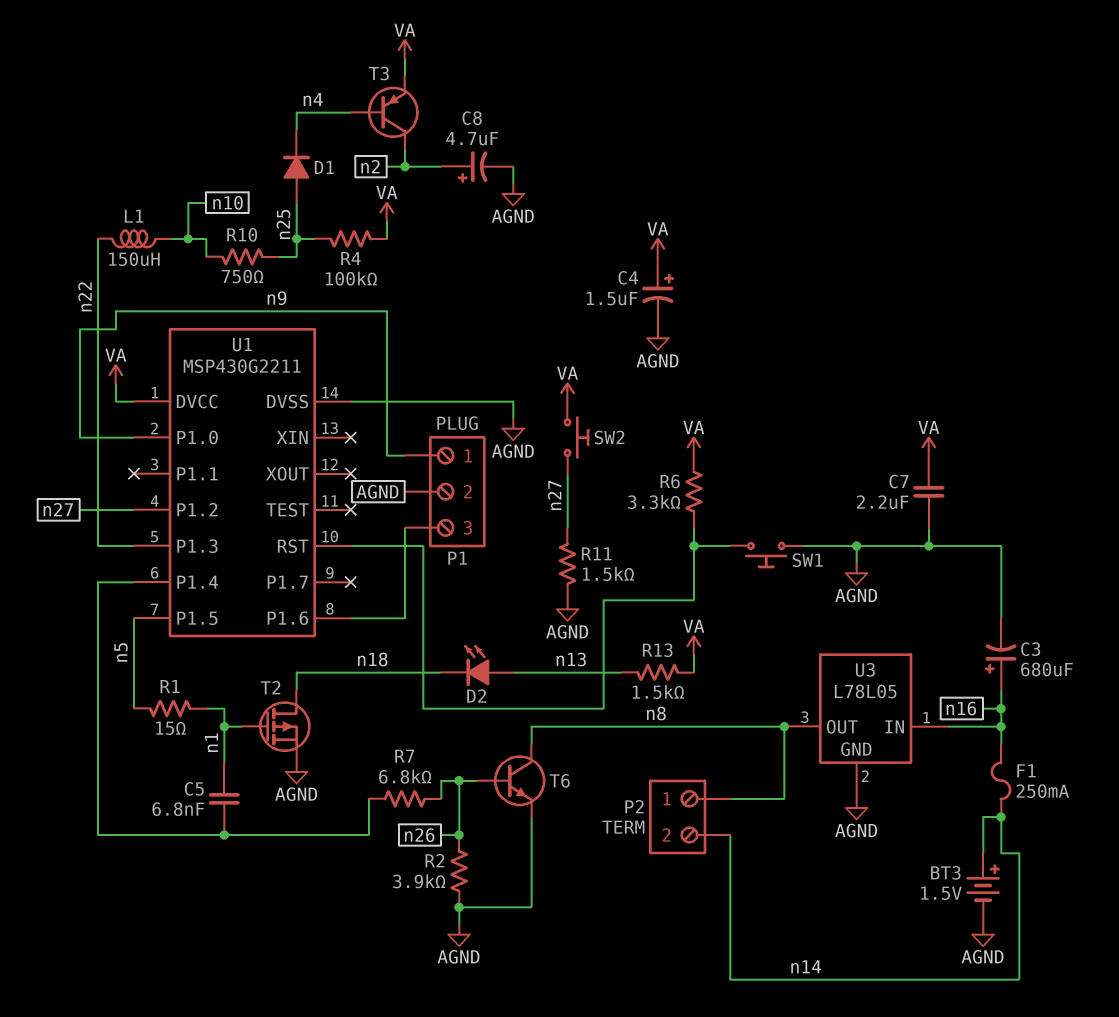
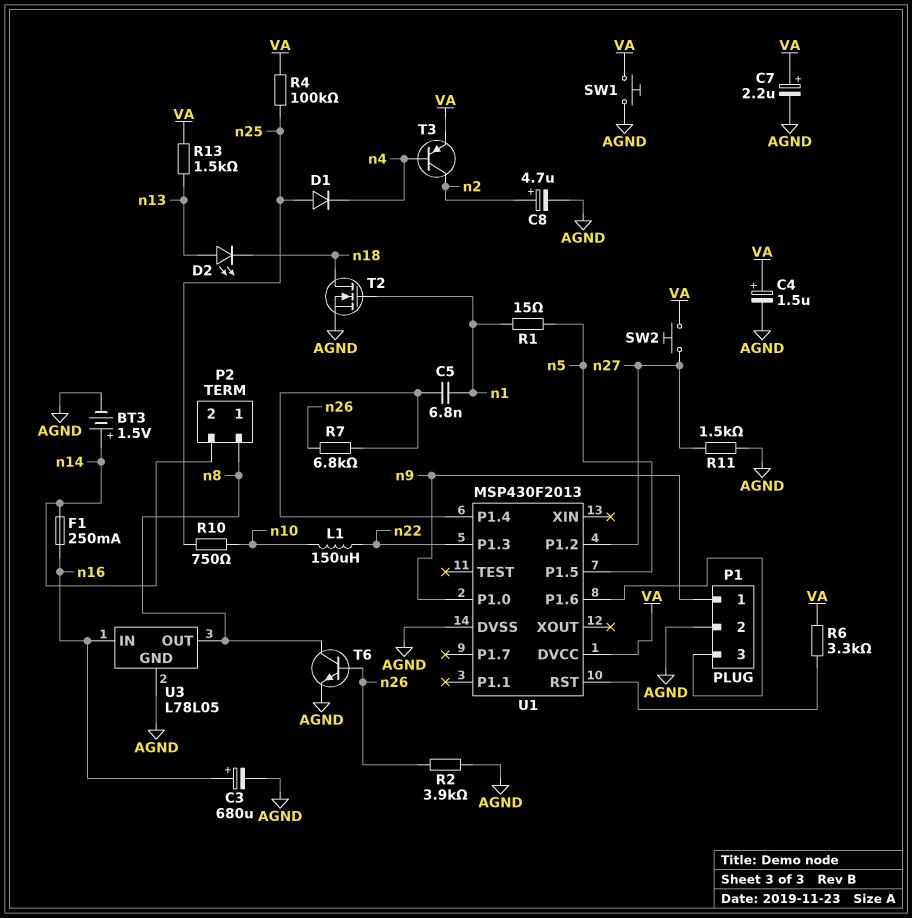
C7: 2.2uF (AGND, VA) -> 2.2uF (plus VA, minus AGND)
SW1: button (AGND, U1/RST) -> button (AGND, VA)
T2: PMOS (G n1, D n18, S AGND) -> NMOS (G n1, D n18, S AGND)
U1: MSP430G2211 -> MSP430F2013

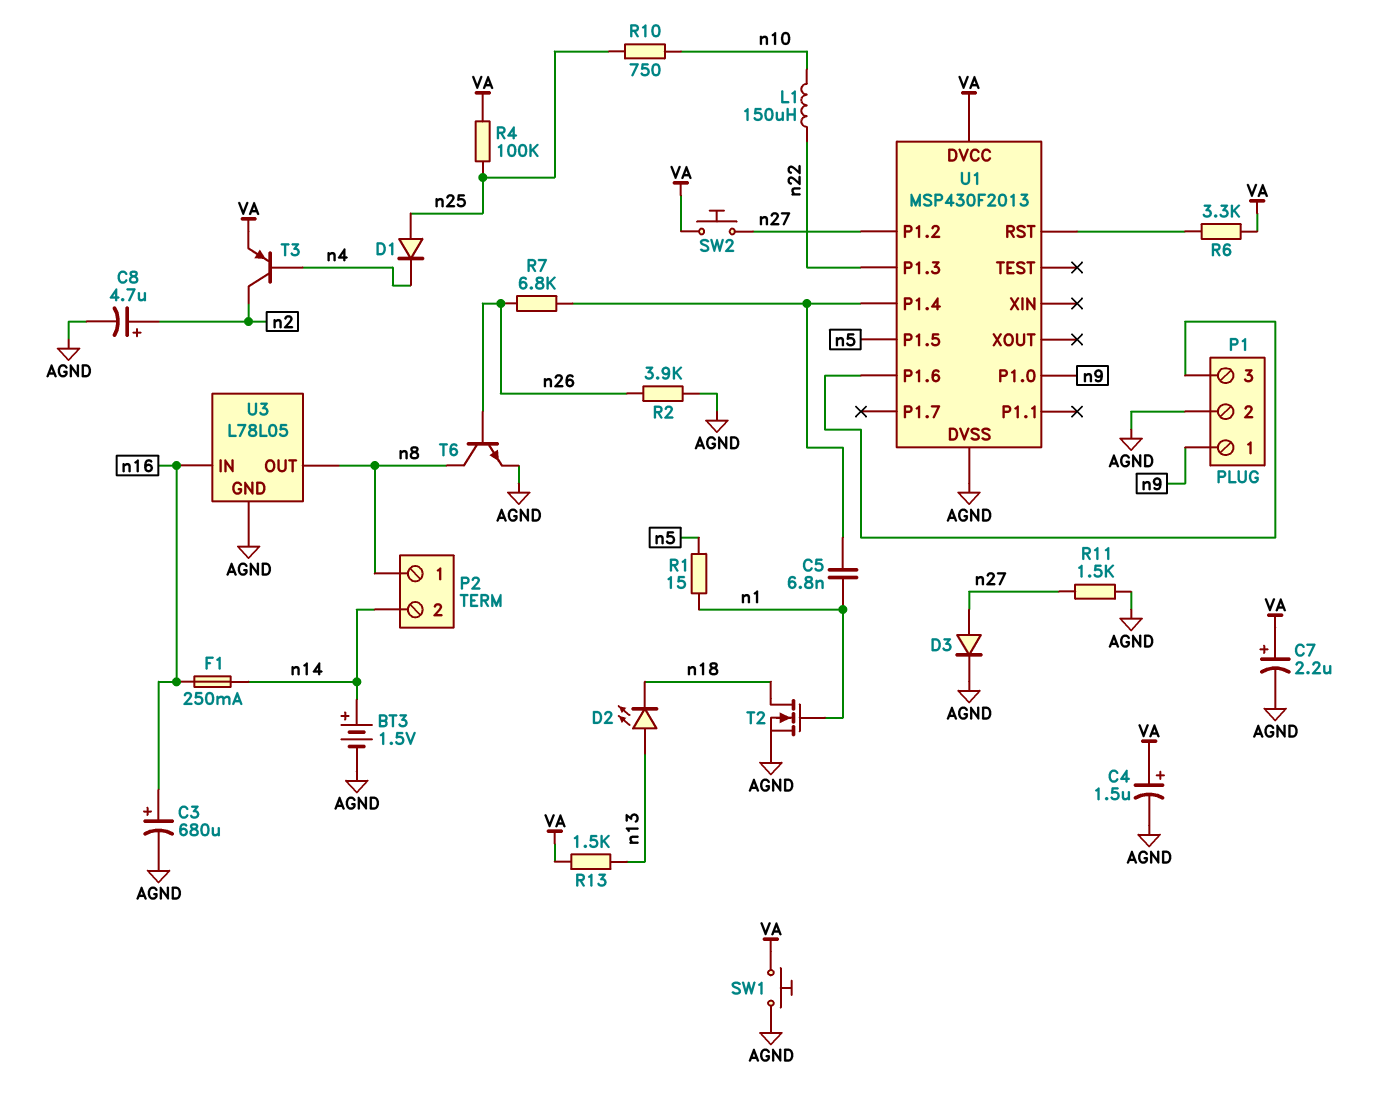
D3: none -> diode (A n27, K AGND)

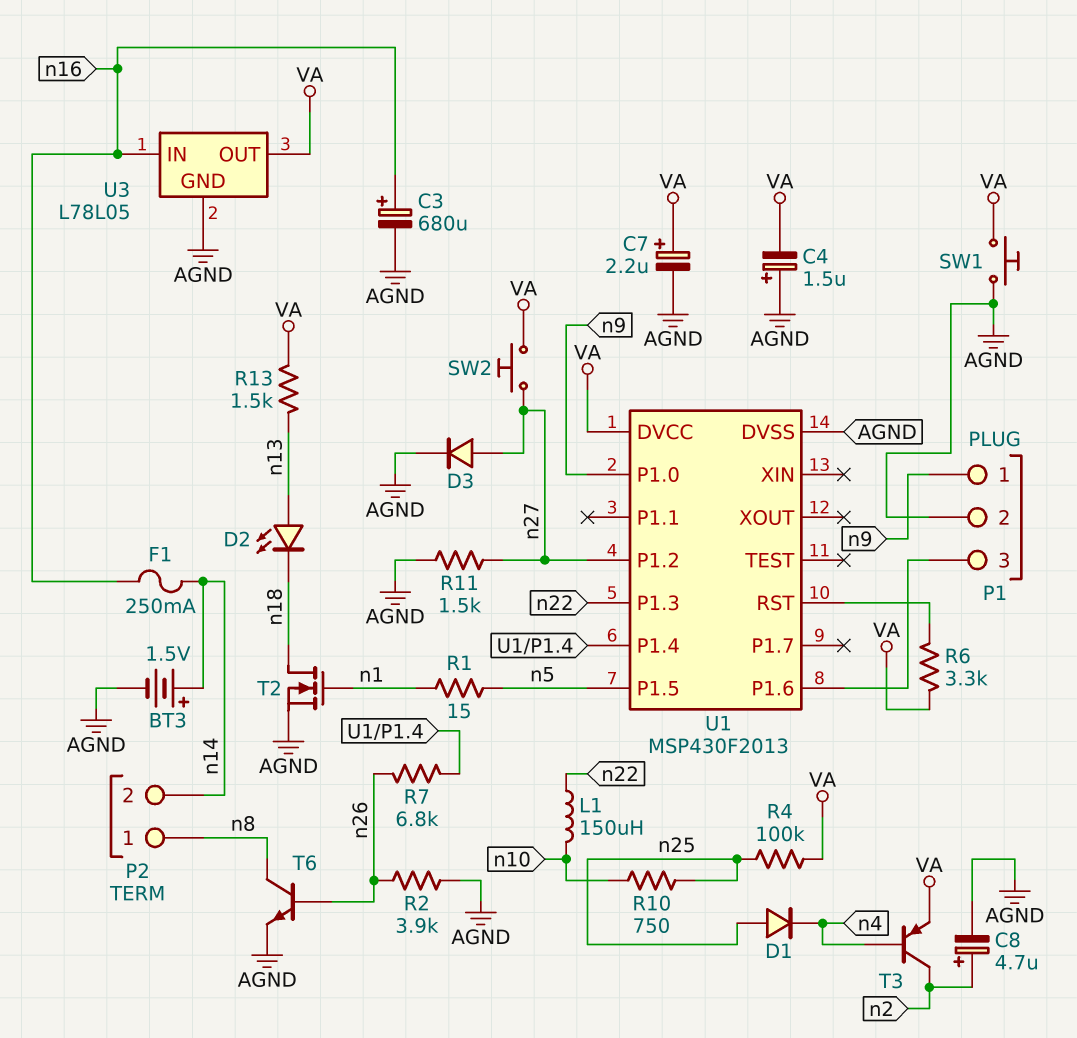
C4: 1.5uF (plus VA, minus AGND) -> 1.5uF (plus AGND, minus VA)
C5: 6.8nF (U1/P1.4, n1) -> none
U3 pin OUT: n8 -> VA

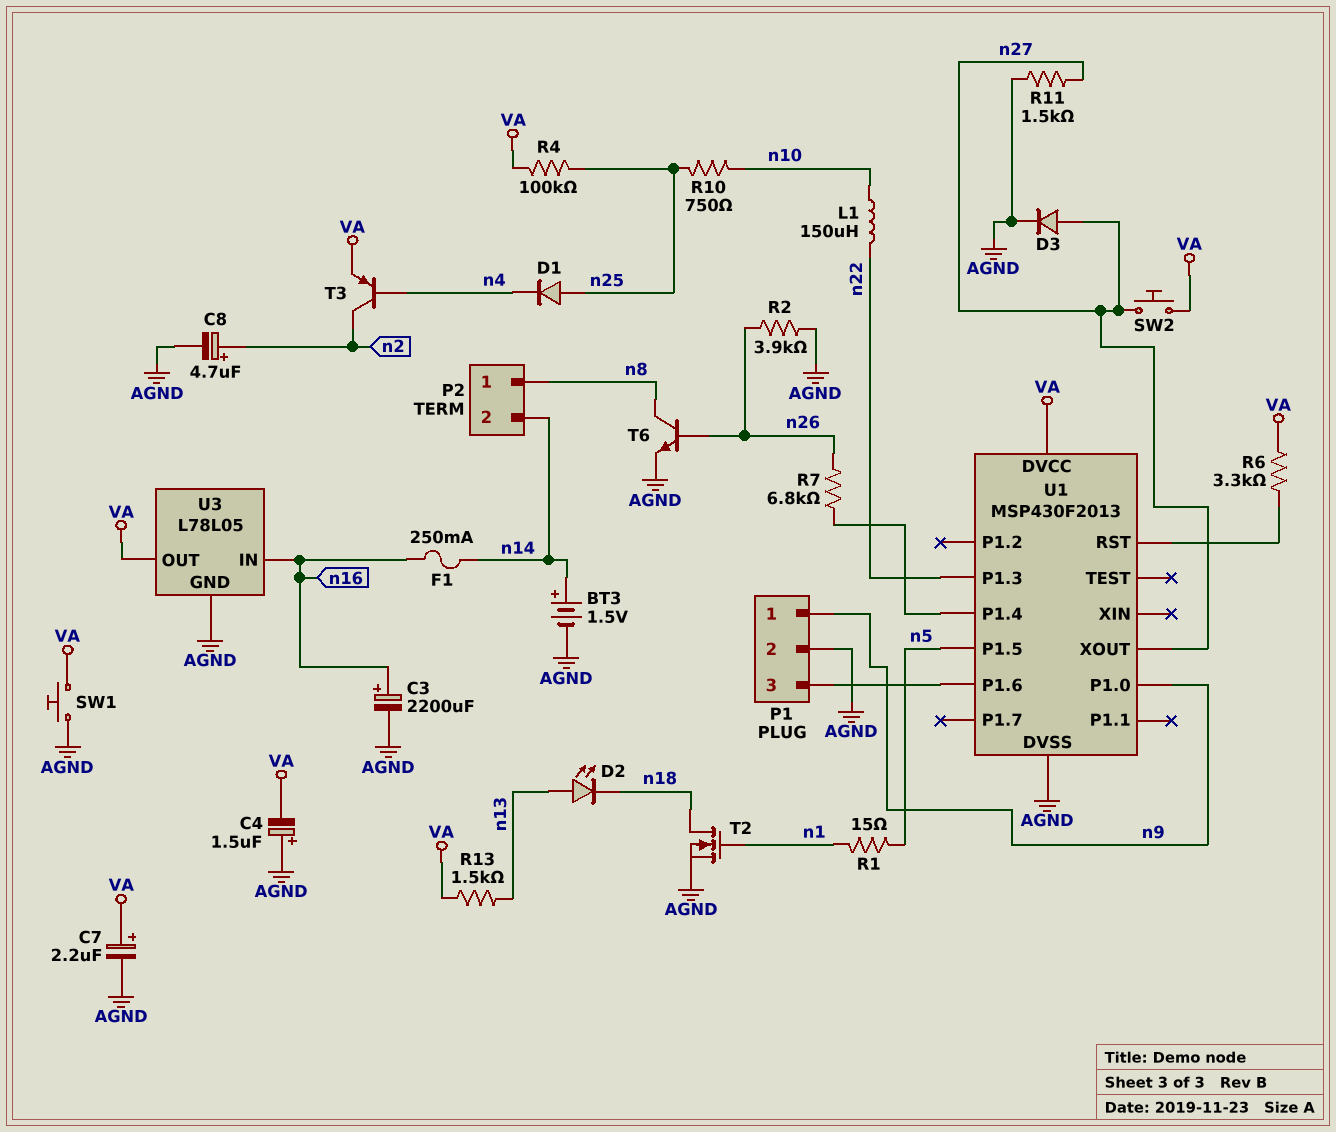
C3: 680uF (plus n16, minus AGND) -> 2200uF (plus n16, minus AGND)
U1 pin P1.2: n27 -> none
U1 pin XOUT: none -> n27

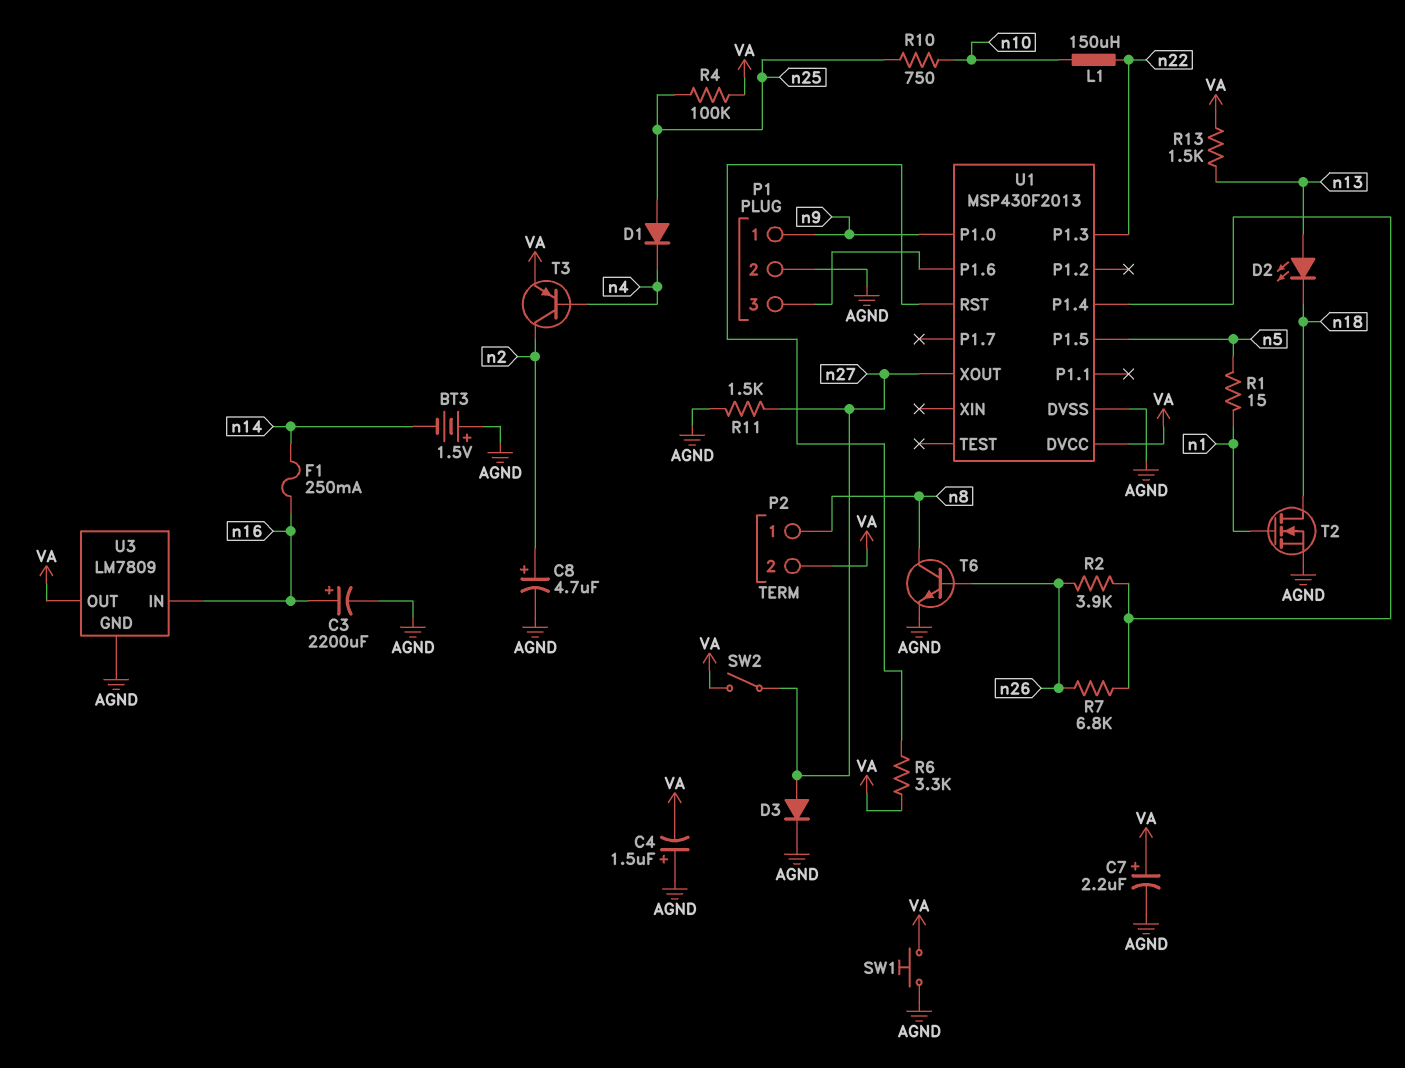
BT3: 1.5V (plus n14, minus AGND) -> 1.5V (plus AGND, minus n14)
P2 pin 2: n14 -> VA
R2: 3.9k (AGND, n26) -> 3.9k (U1/P1.4, n26)
SW2: button (VA, n27) -> switch (VA, n27)
U3: L78L05 -> LM7809

